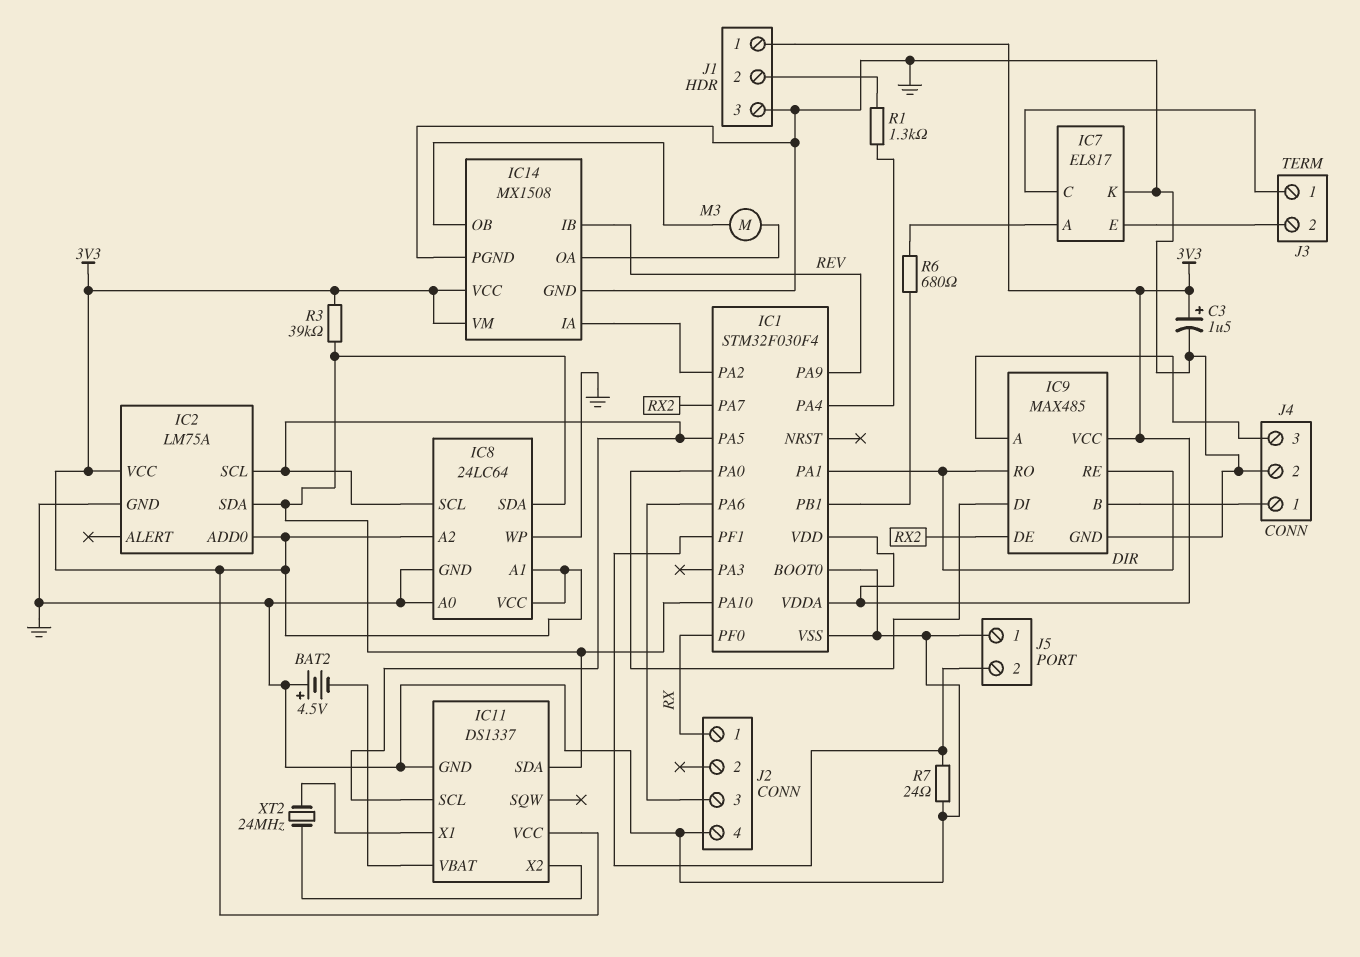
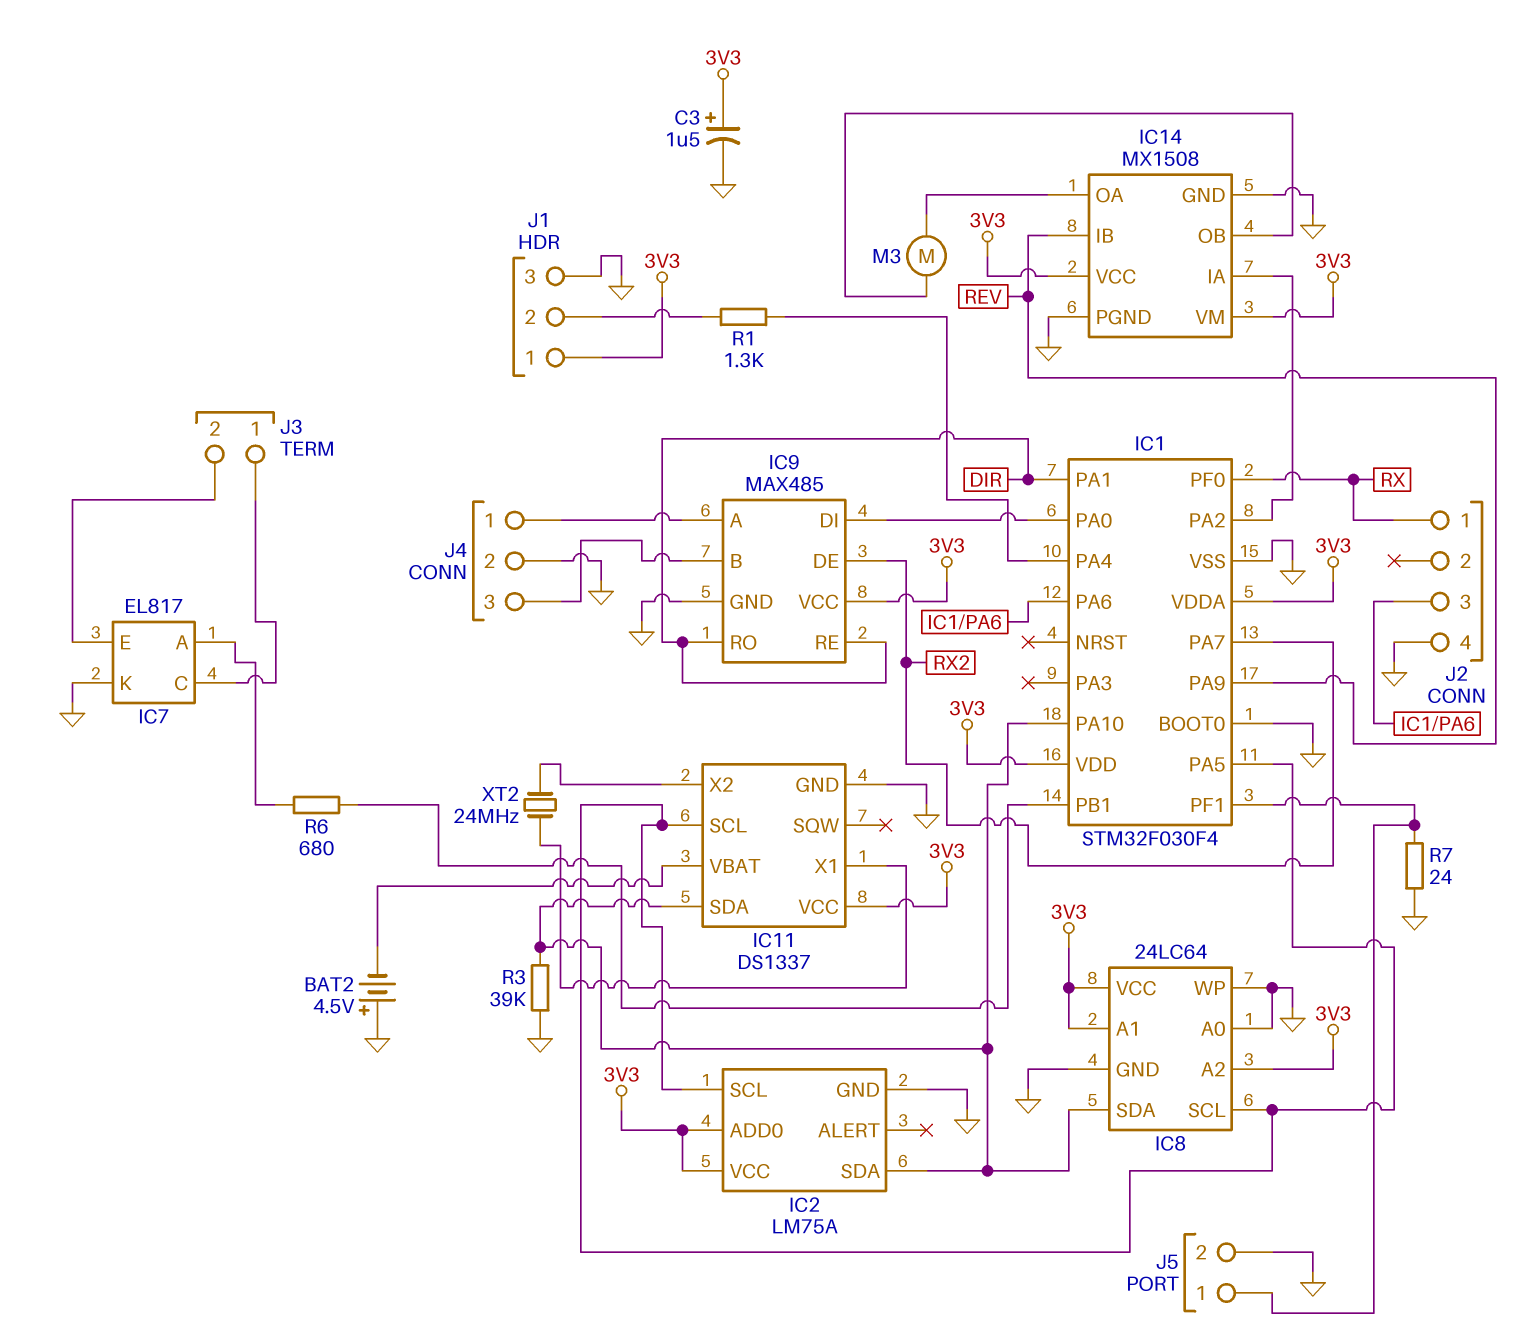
J4 pin 1: IC9/B -> IC9/A
J4 pin 3: IC9/A -> IC9/B
J5 pin 1: GND -> IC1/PF1
J5 pin 2: IC1/PF1 -> GND
R3: 39k (3V3, IC1/PA10) -> 39k (GND, IC1/PA10)

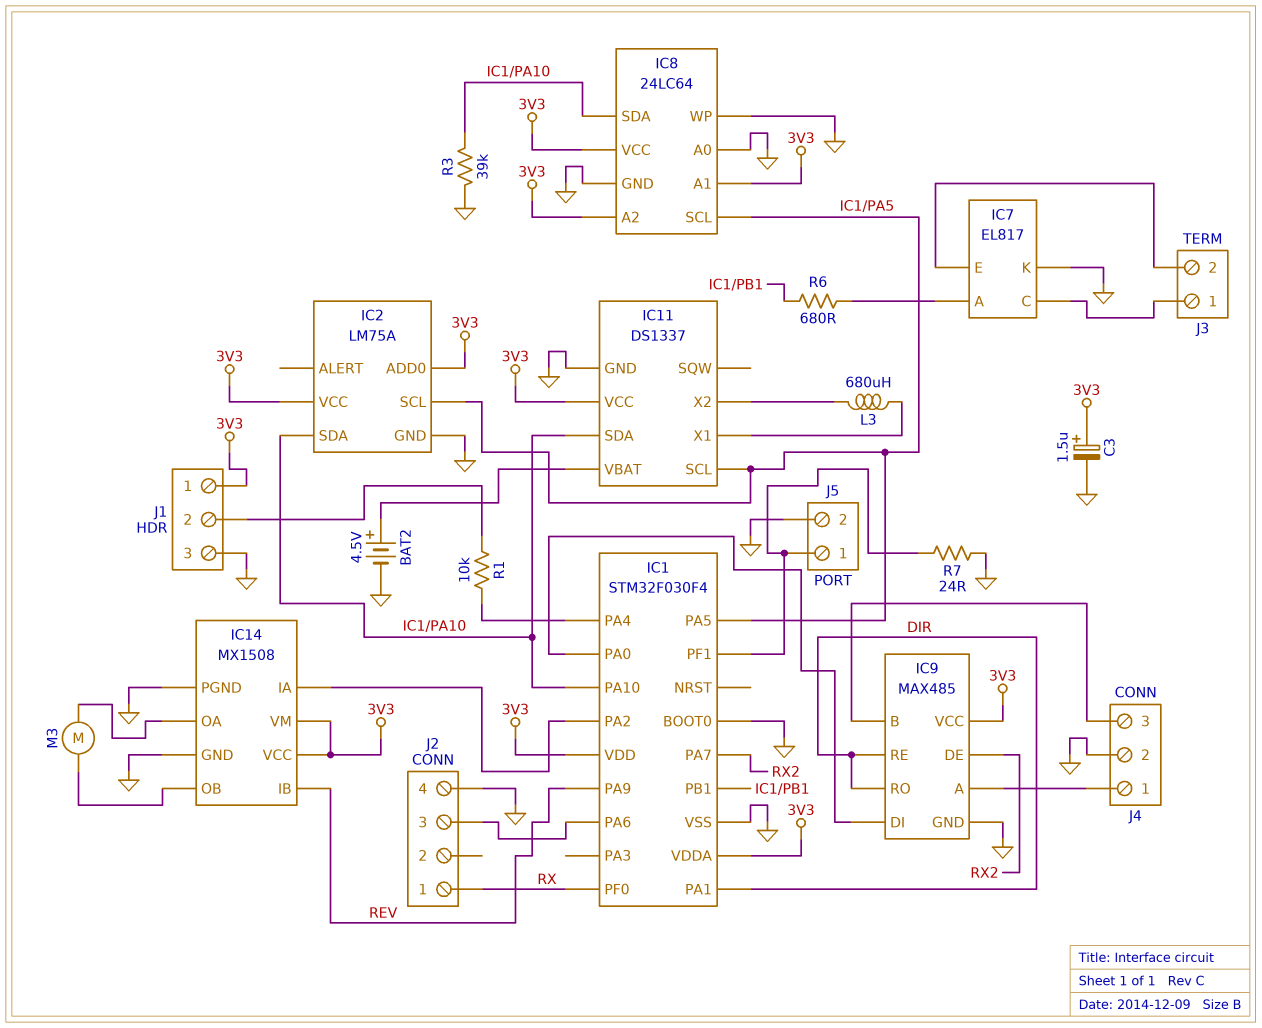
BAT2: 4.5V (plus GND, minus IC11/VBAT) -> 4.5V (plus IC11/VBAT, minus GND)
L3: none -> 680uH (IC11/X1, IC11/X2)
R1: 1.3k (IC1/PA4, J1/2) -> 10k (IC1/PA4, J1/2)
XT2: 24MHz (IC11/X1, IC11/X2) -> none

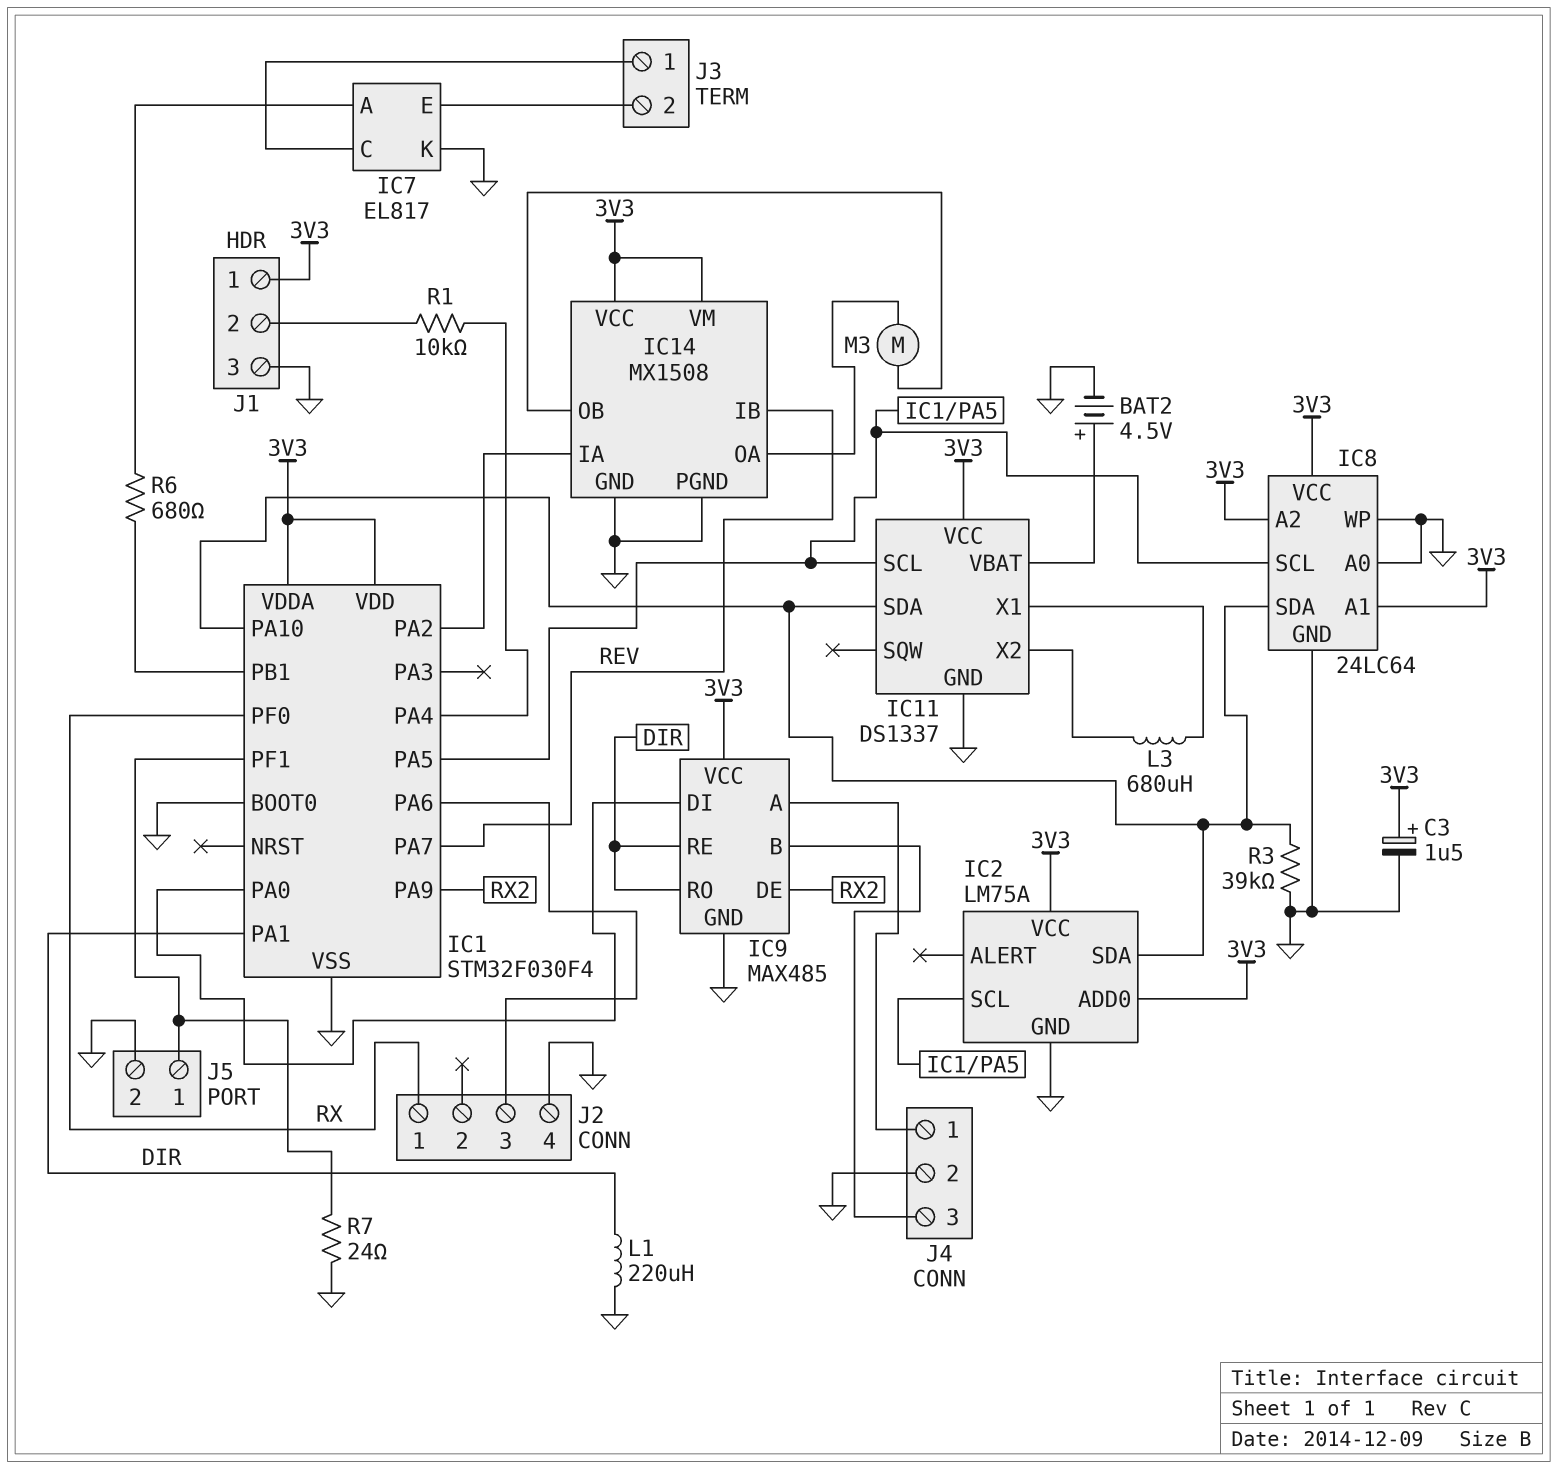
IC1 pin PA7: RX2 -> REV
IC1 pin PA9: REV -> RX2
L1: none -> 220uH (DIR, GND)

